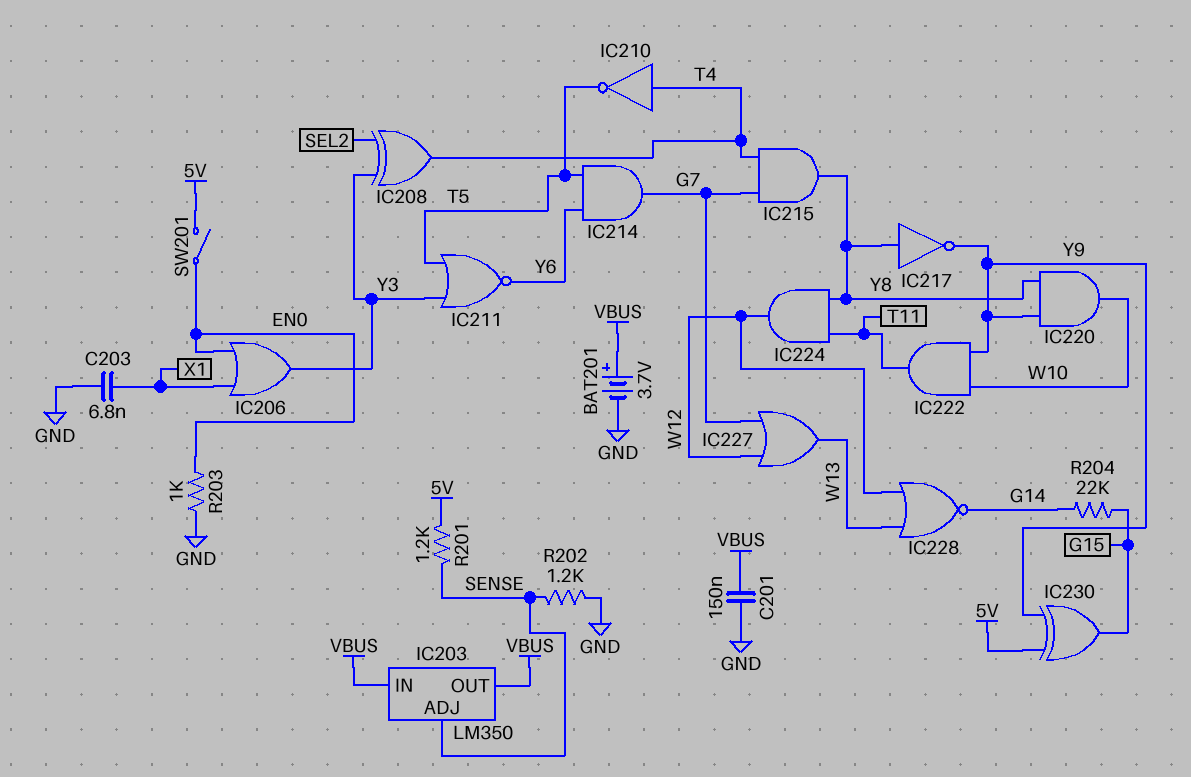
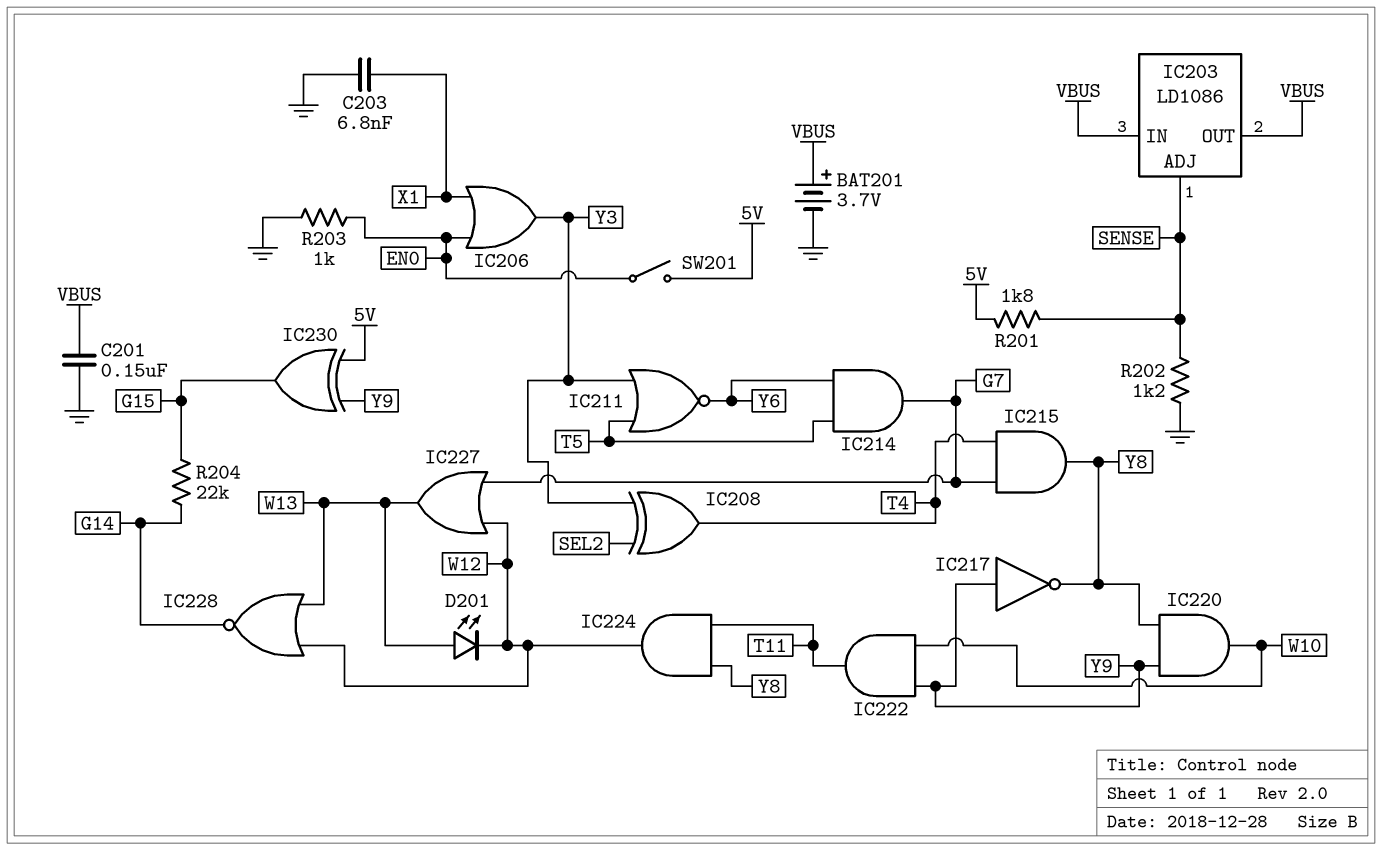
D201: none -> LED (A W13, K W12)
IC203: LM350 -> LD1086
IC210: NOT (in T4, out T5) -> none
IC217: NOT (in Y8, out Y9) -> NOT (in Y9, out Y8)
R201: 1.2k (5V, SENSE) -> 1.8k (5V, SENSE)

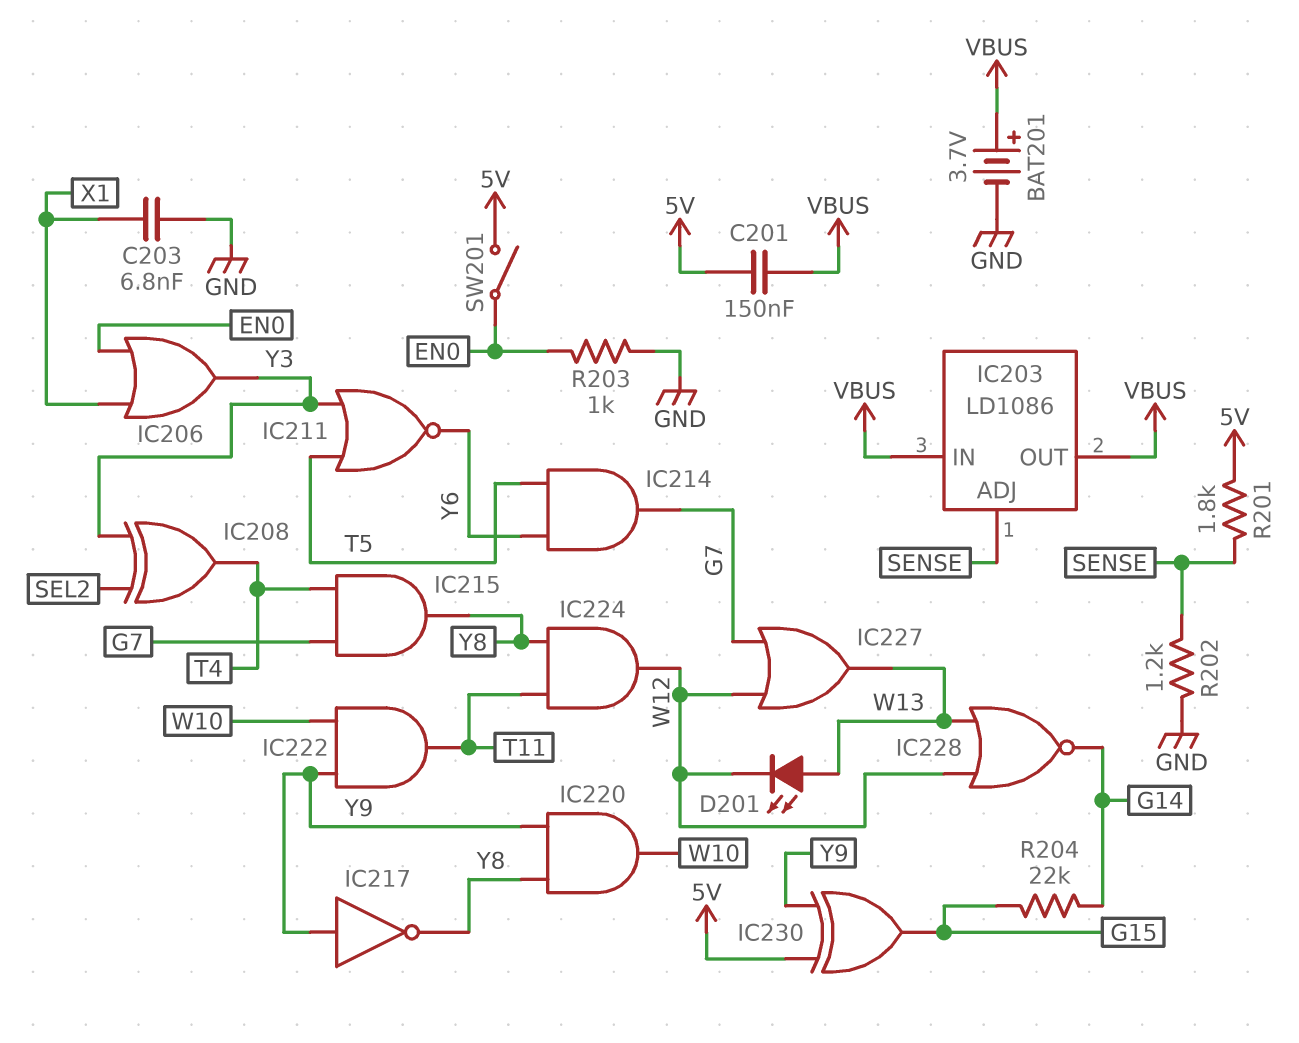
C201: 150nF (GND, VBUS) -> 150nF (5V, VBUS)

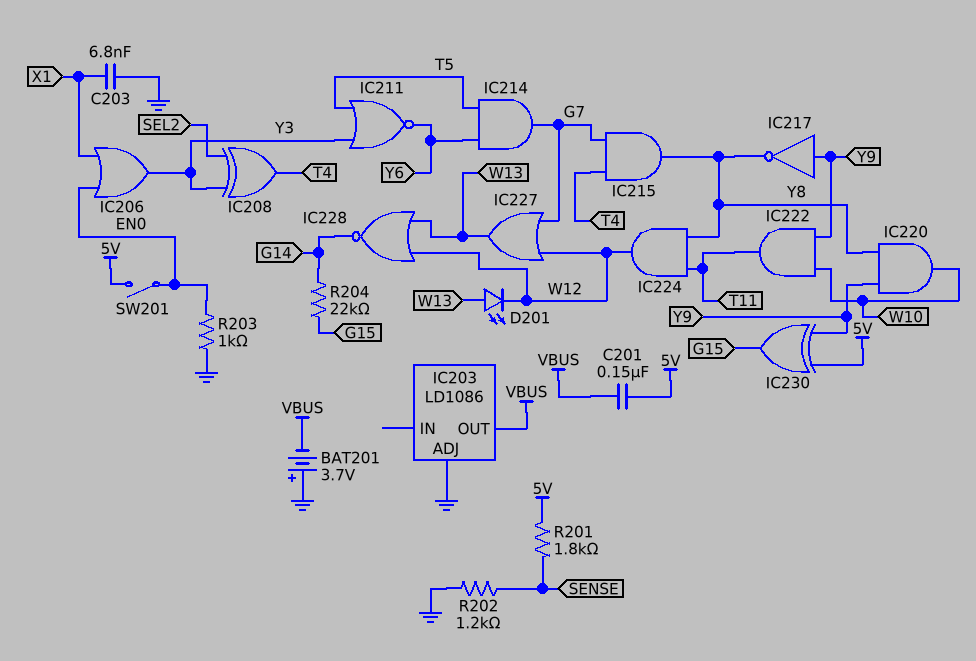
BAT201: 3.7V (plus VBUS, minus GND) -> 3.7V (plus GND, minus VBUS)
IC203 pin ADJ: SENSE -> GND
IC203 pin IN: VBUS -> none

